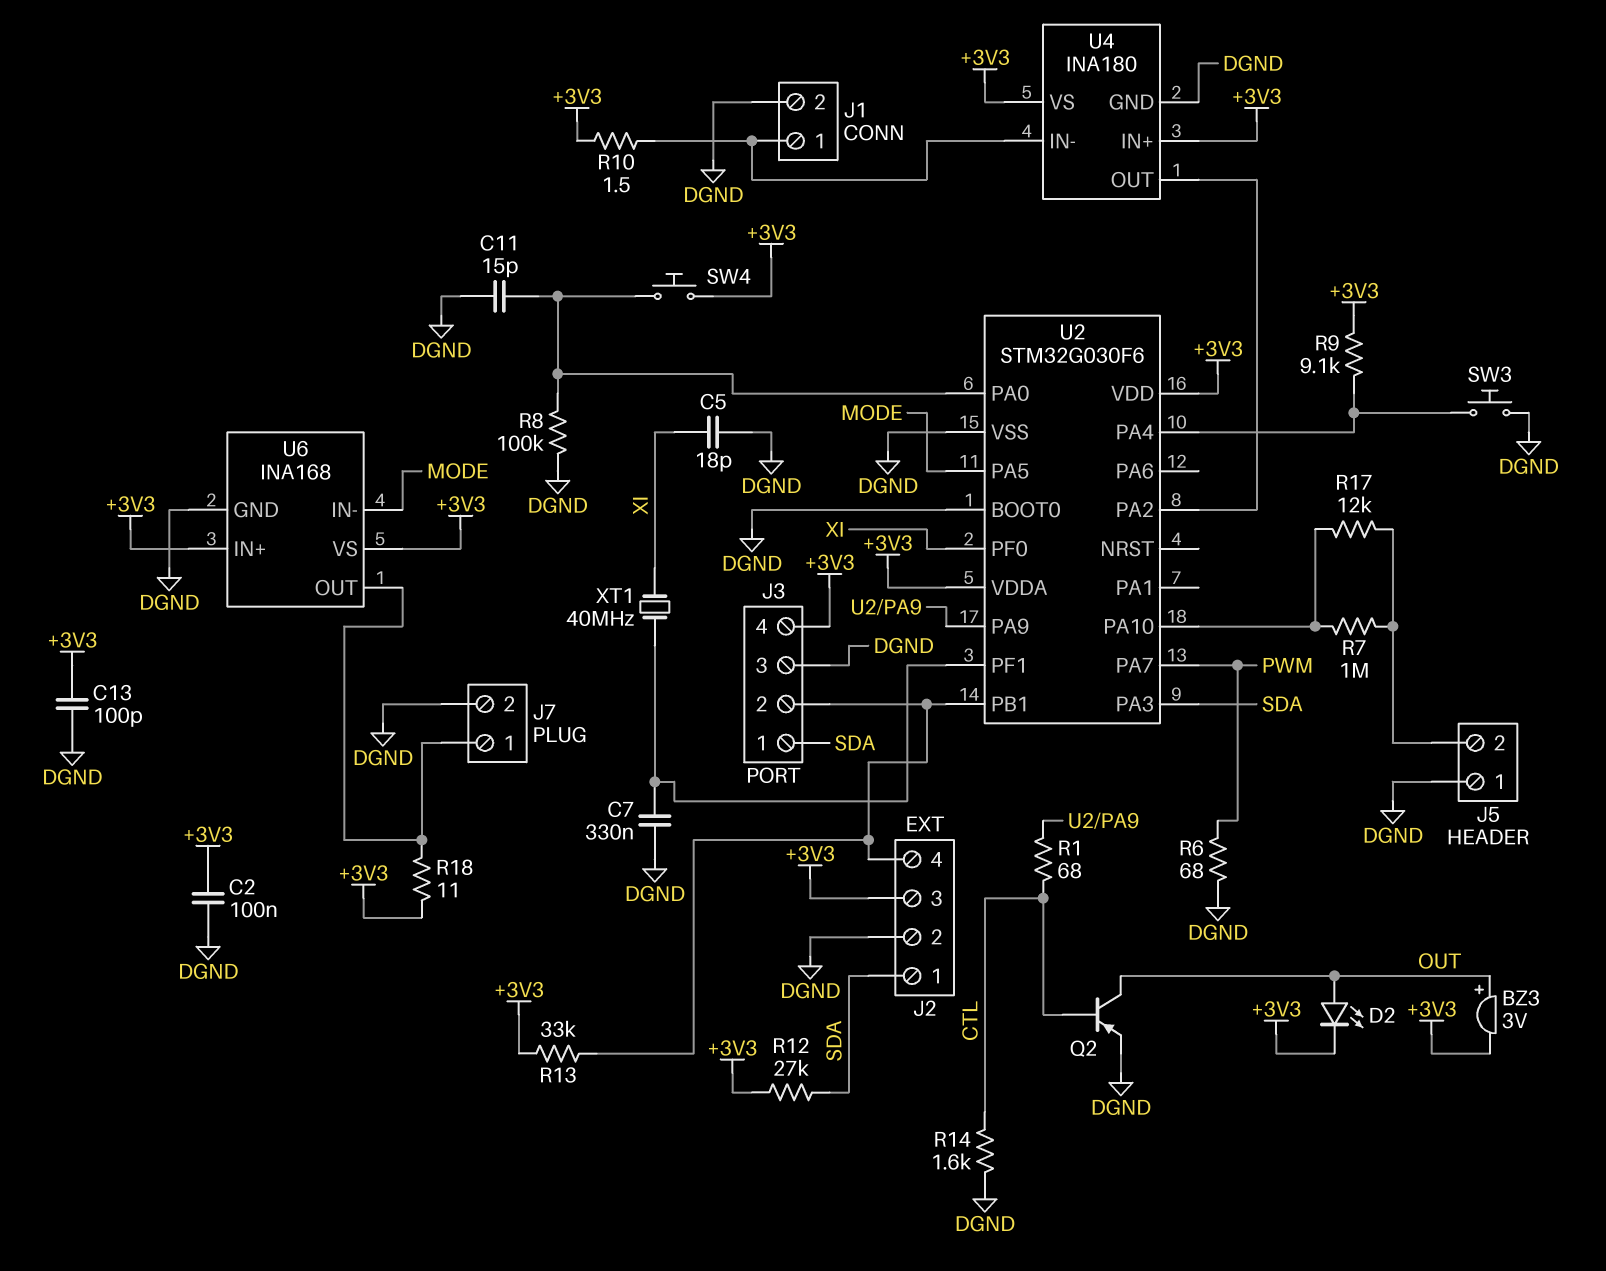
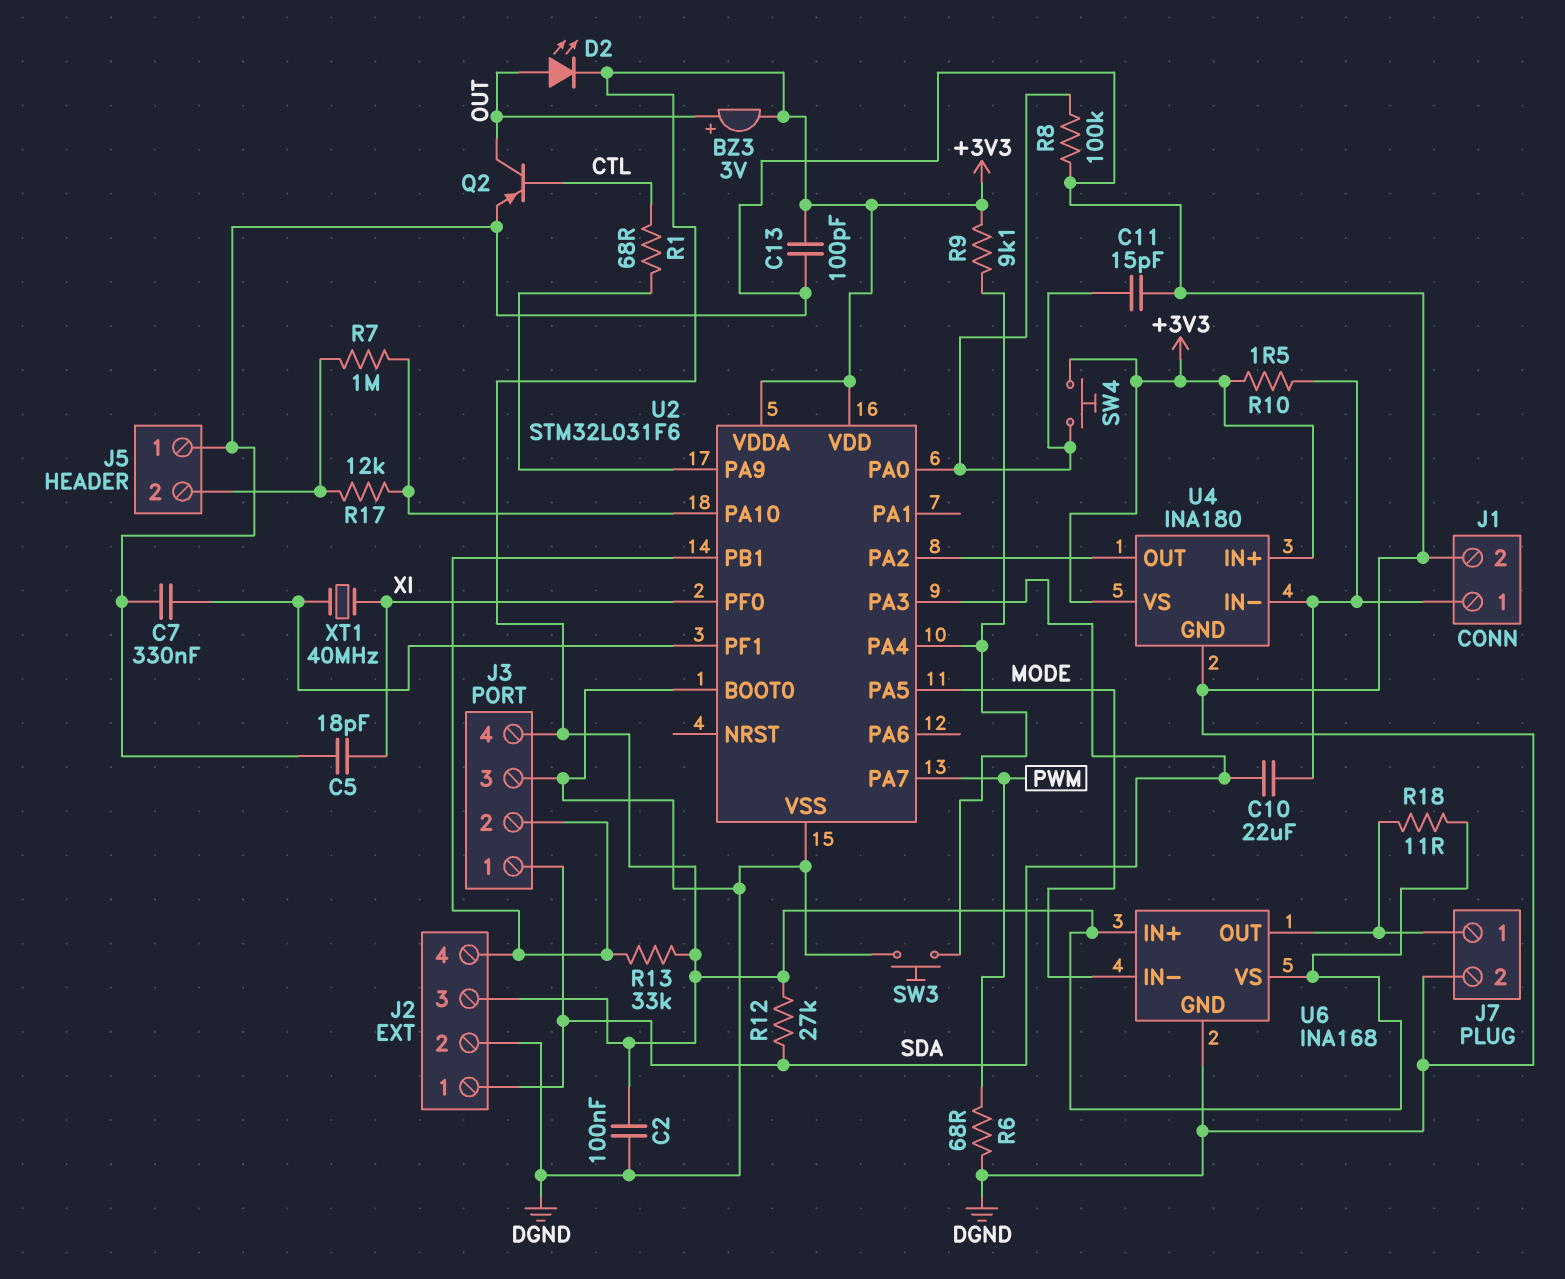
C10: none -> 22uF (J1/1, SDA)
R14: 1.6k (CTL, DGND) -> none
U2: STM32G030F6 -> STM32L031F6

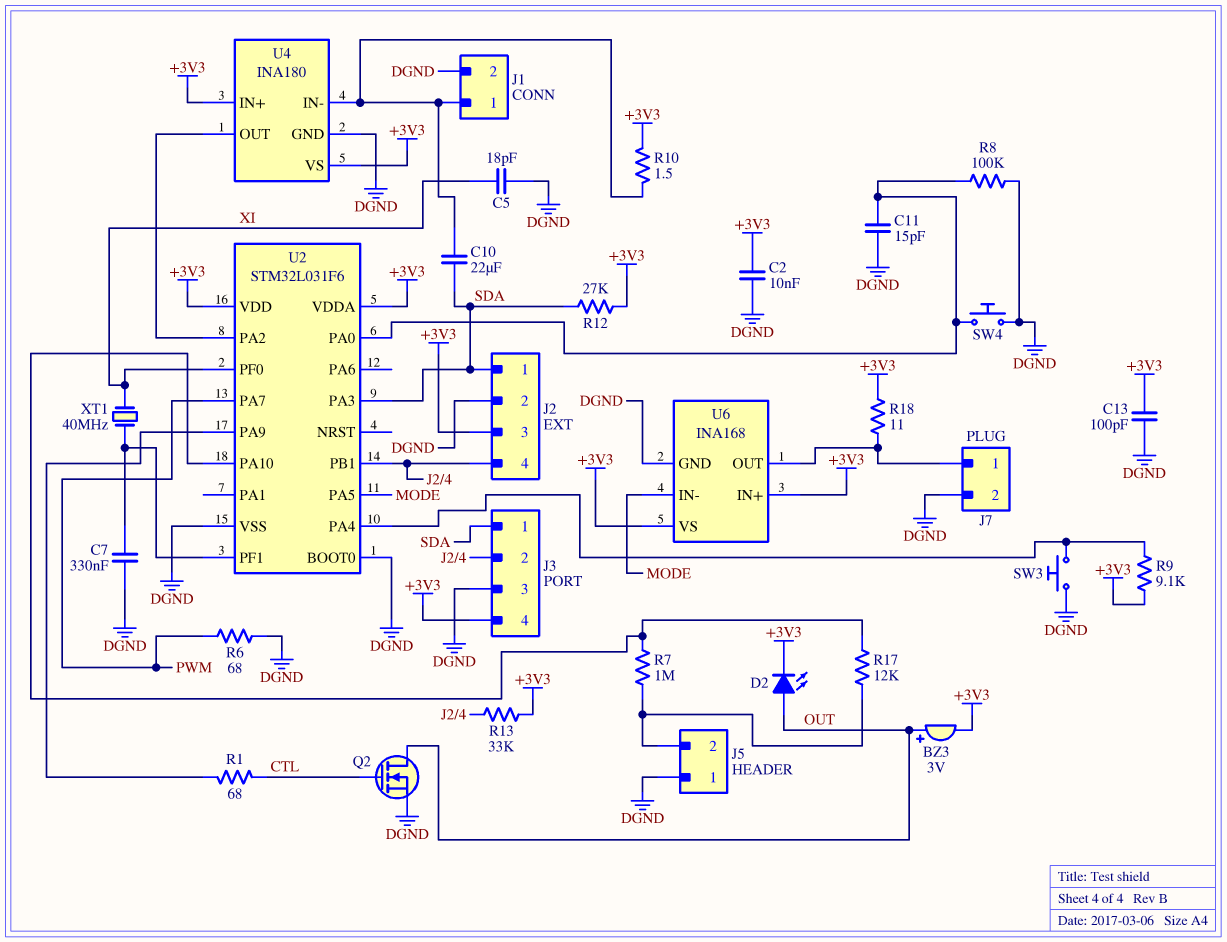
C2: 100nF (+3V3, DGND) -> 10nF (+3V3, DGND)
Q2: PNP (B CTL, C OUT, E DGND) -> NMOS (G CTL, D OUT, S DGND)
SW4: button (+3V3, U2/PA0) -> button (DGND, U2/PA0)

